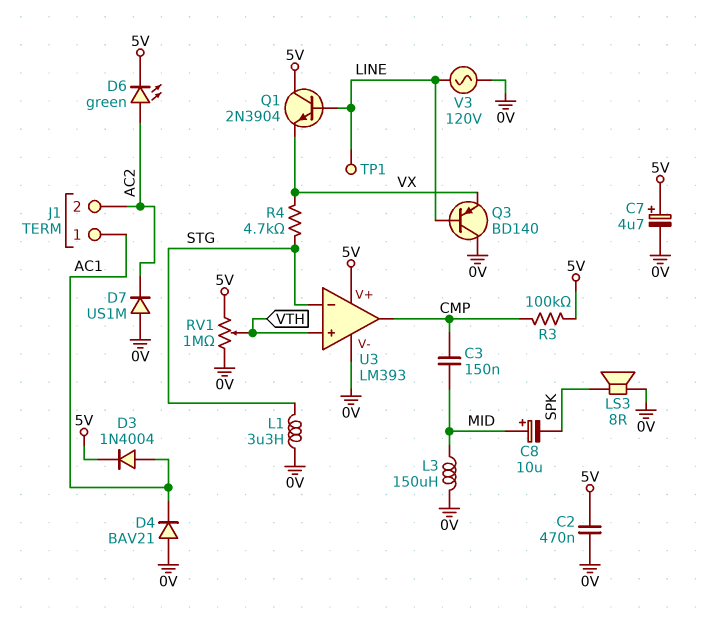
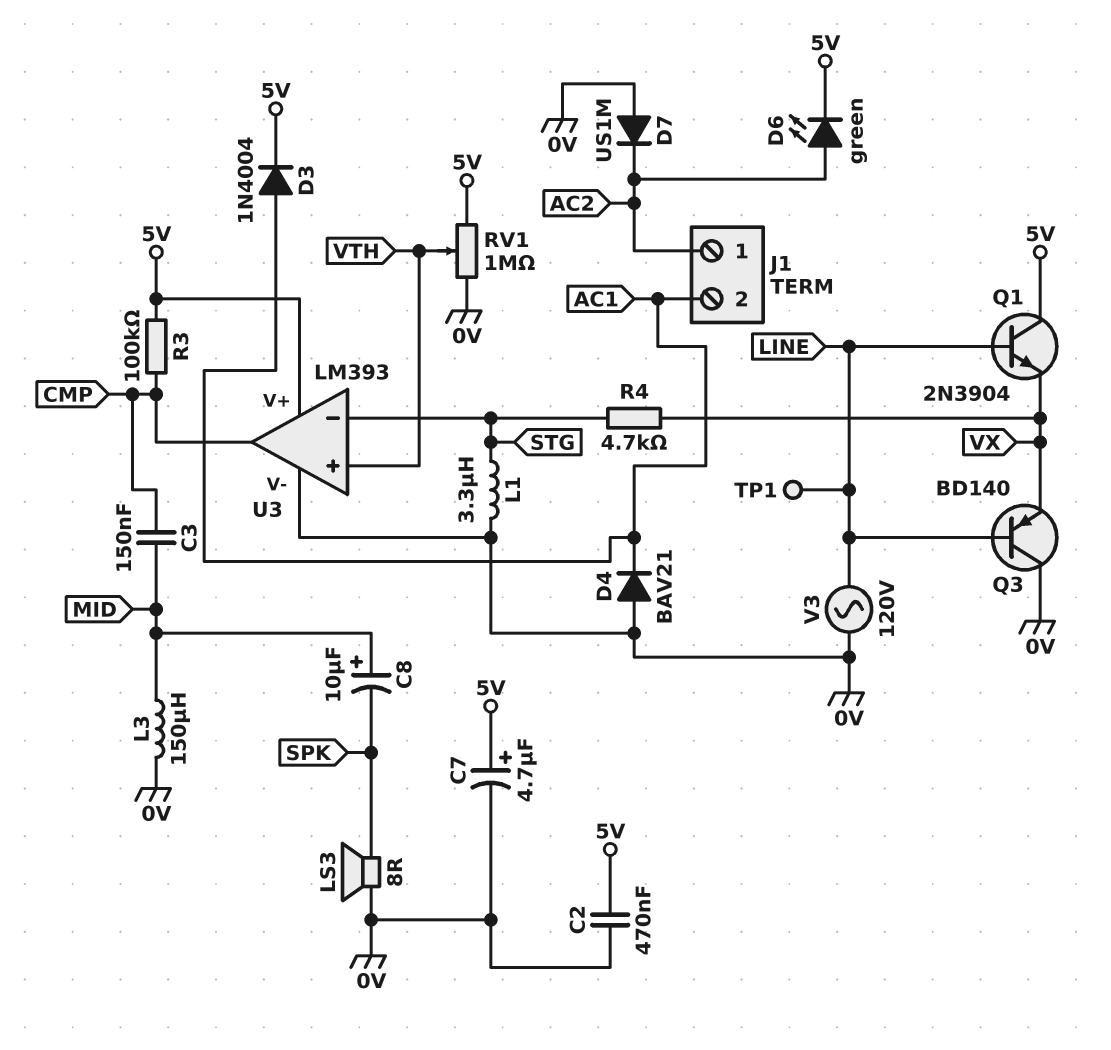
J1 pin 1: AC1 -> AC2
J1 pin 2: AC2 -> AC1

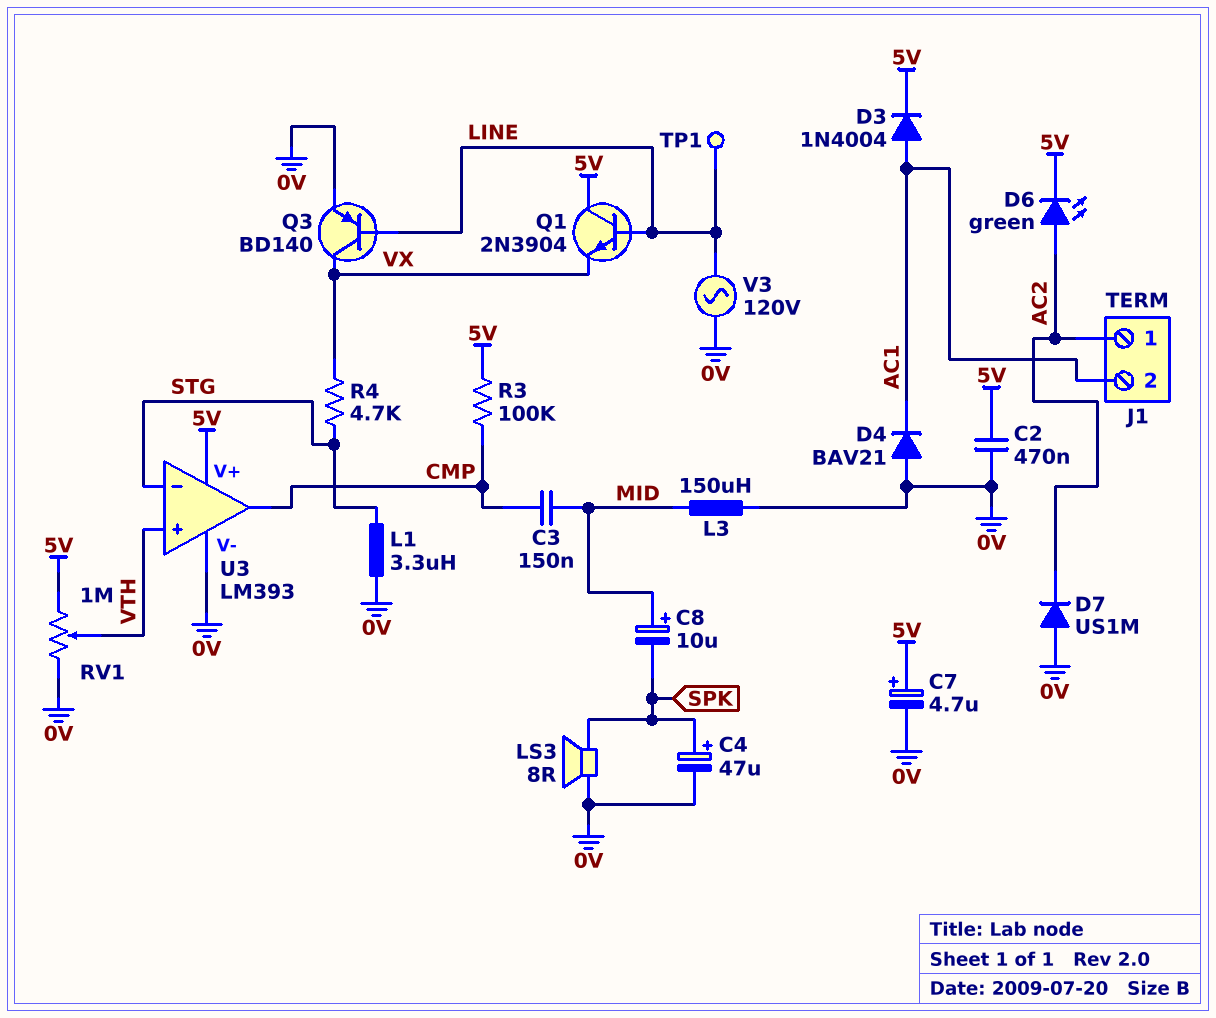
C4: none -> 47uF (plus SPK, minus 0V)
Q3: PNP BD140 (B LINE, C 0V, E VX) -> PNP BD140 (B LINE, C VX, E 0V)

